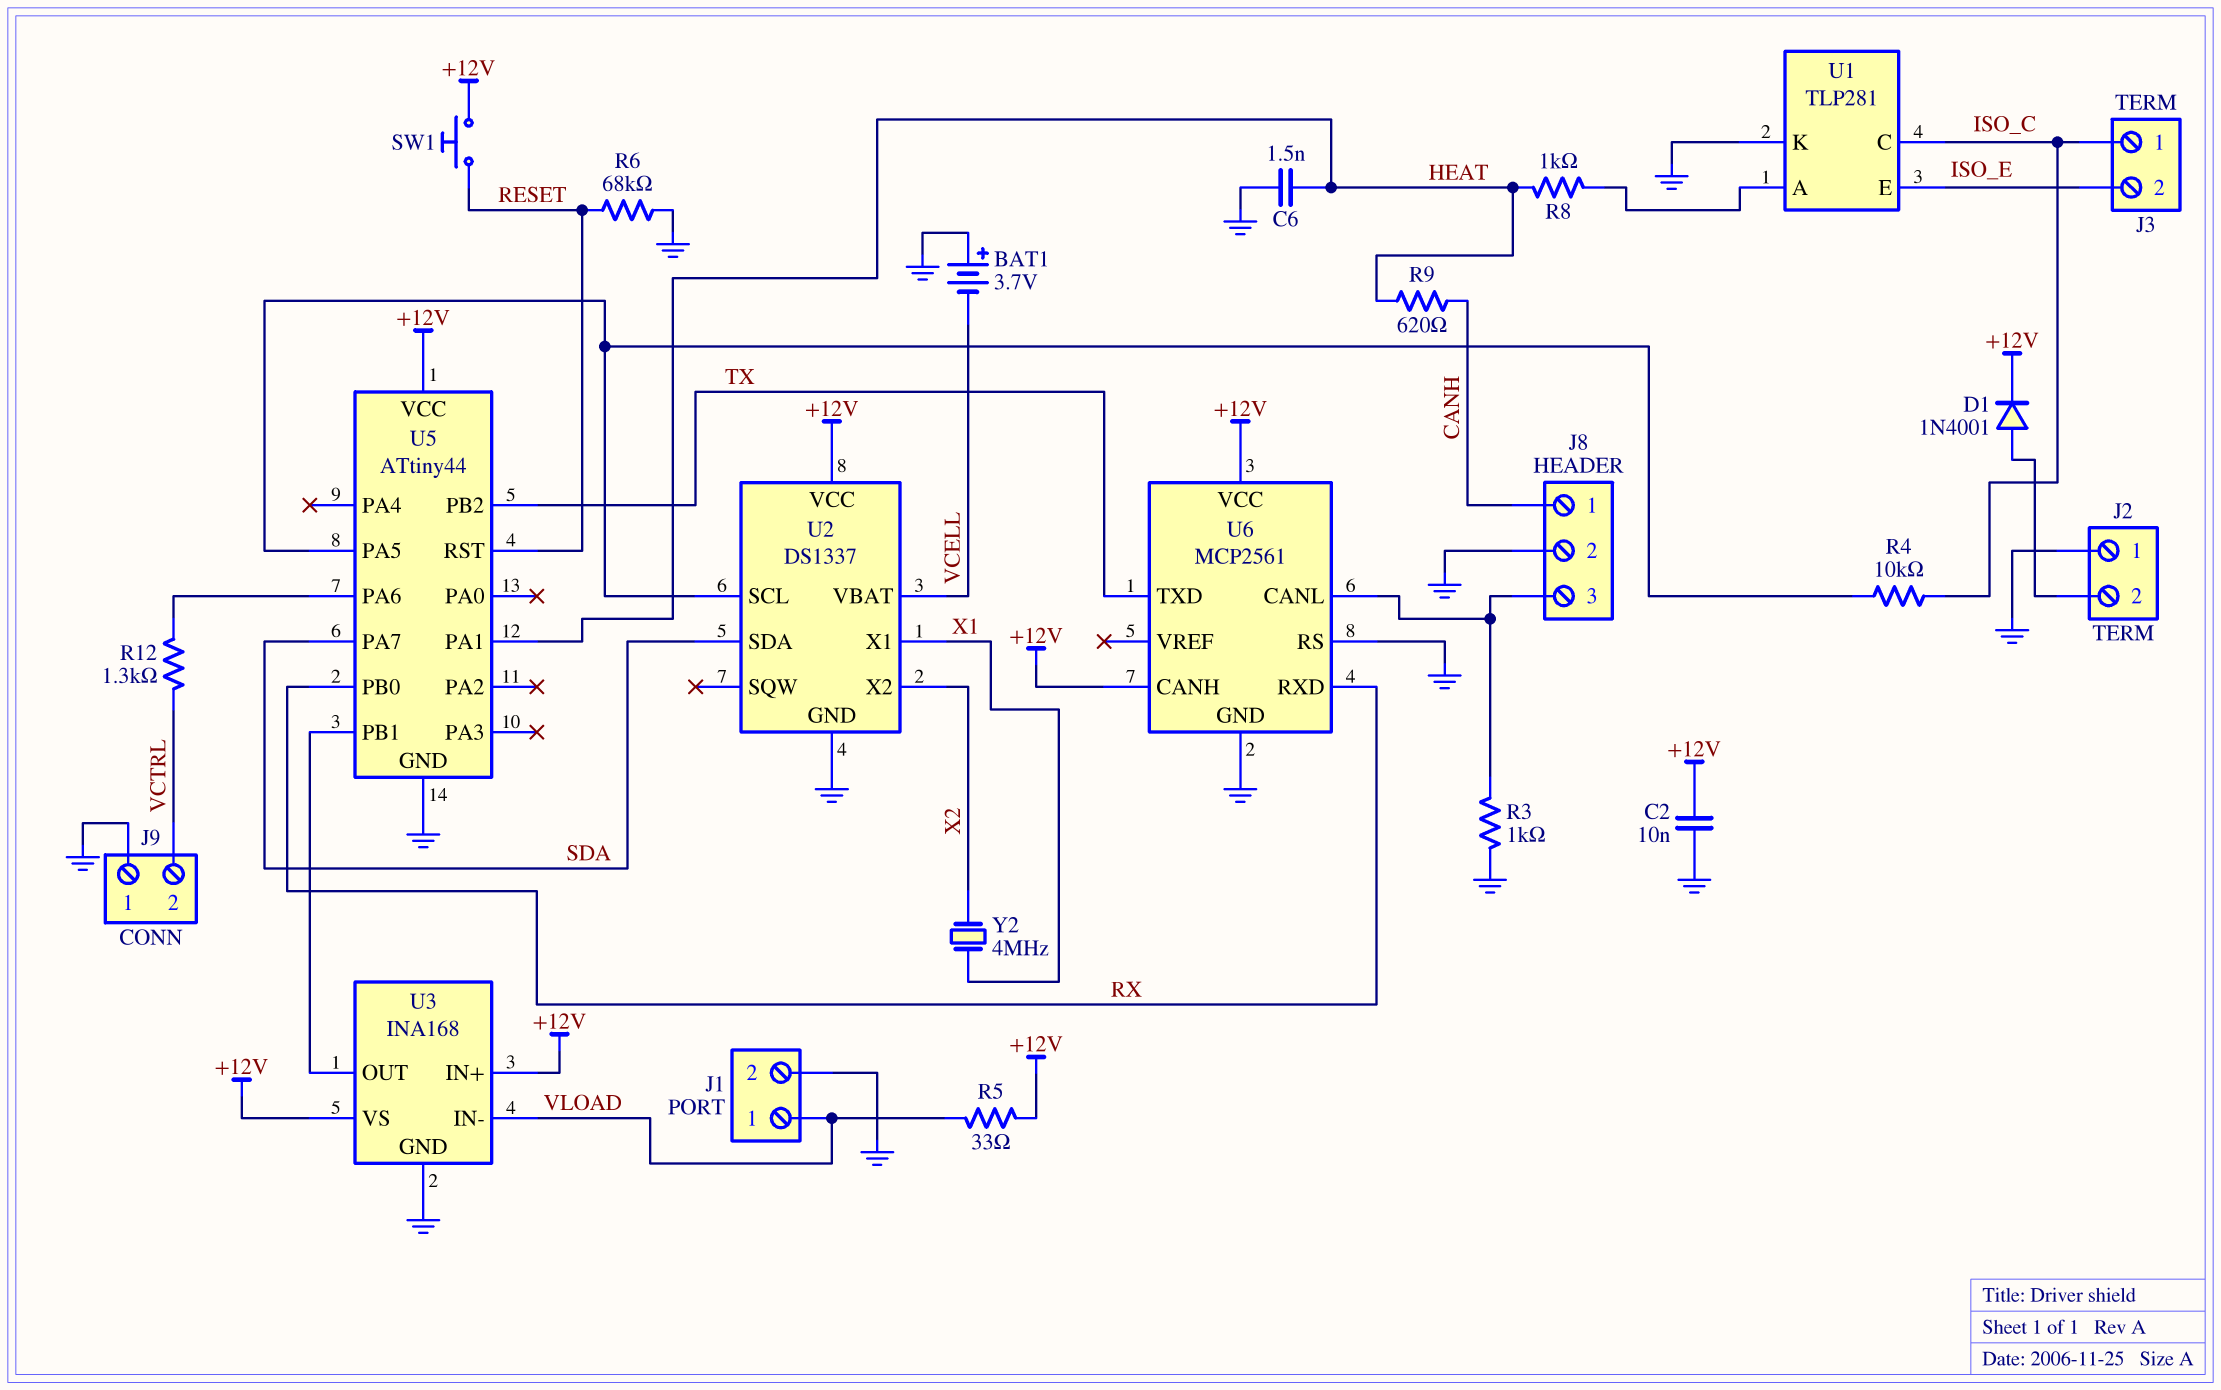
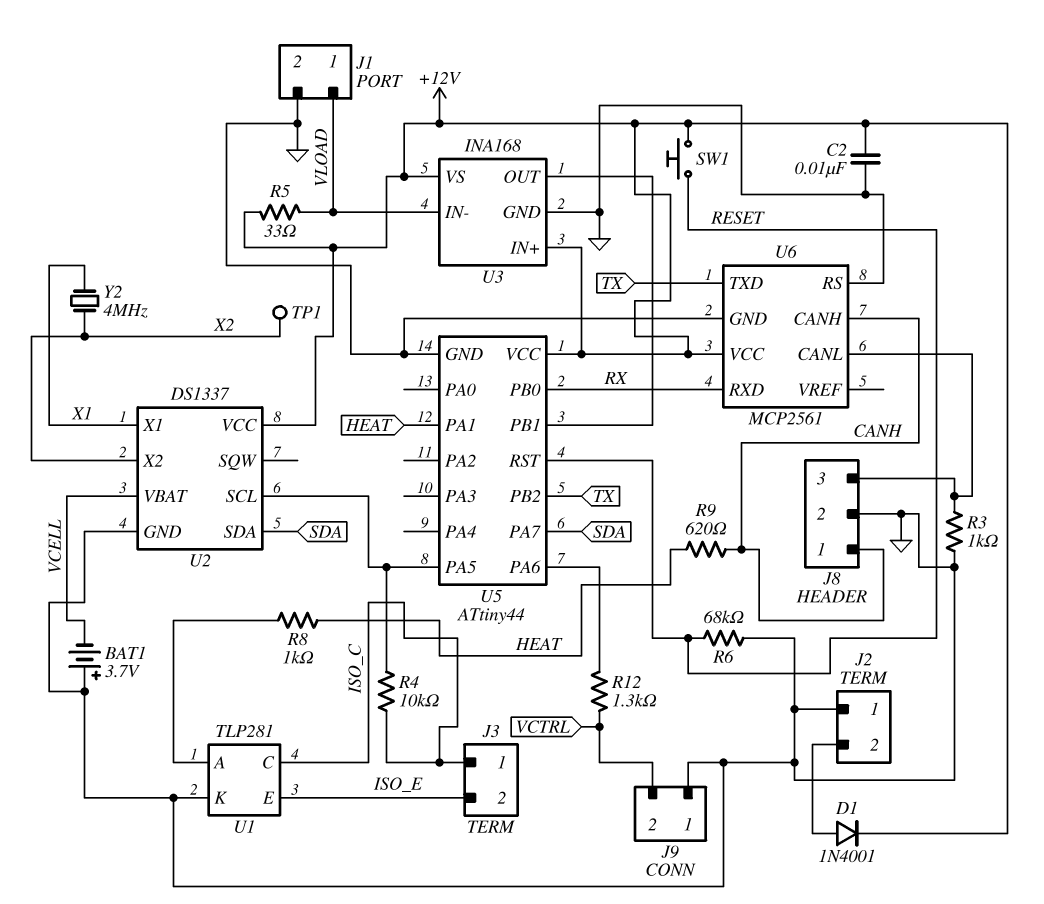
C6: 1.5nF (GND, HEAT) -> none
TP1: none -> test point (X2)
U6 pin CANH: +12V -> CANH

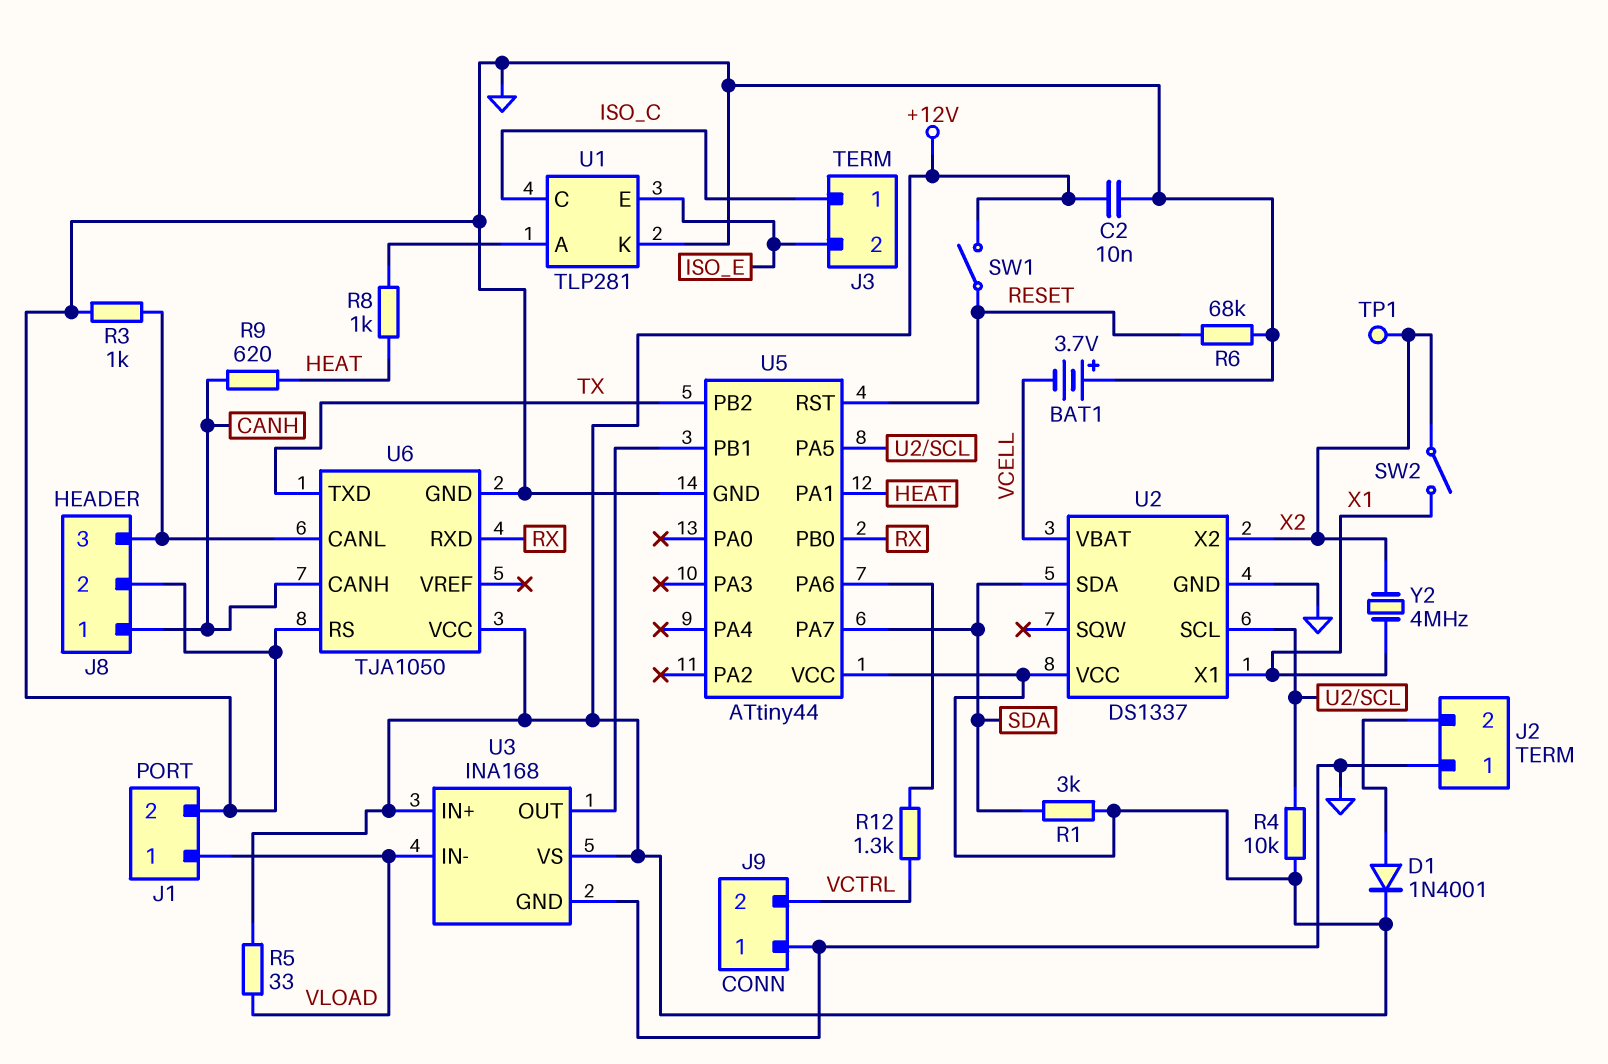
R1: none -> 3k (+12V, SDA)
R4: 10k (ISO_C, U2/SCL) -> 10k (+12V, U2/SCL)
SW1: button (+12V, RESET) -> switch (+12V, RESET)
SW2: none -> switch (X1, X2)
U6: MCP2561 -> TJA1050

